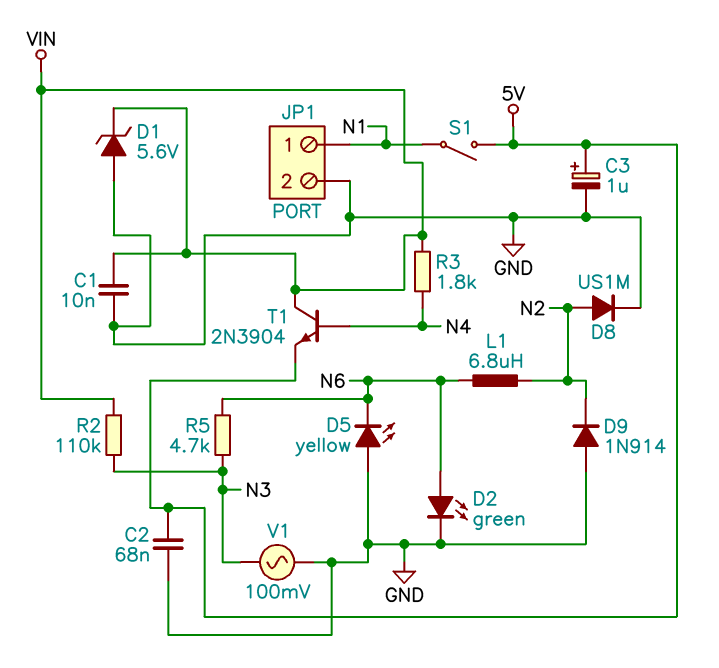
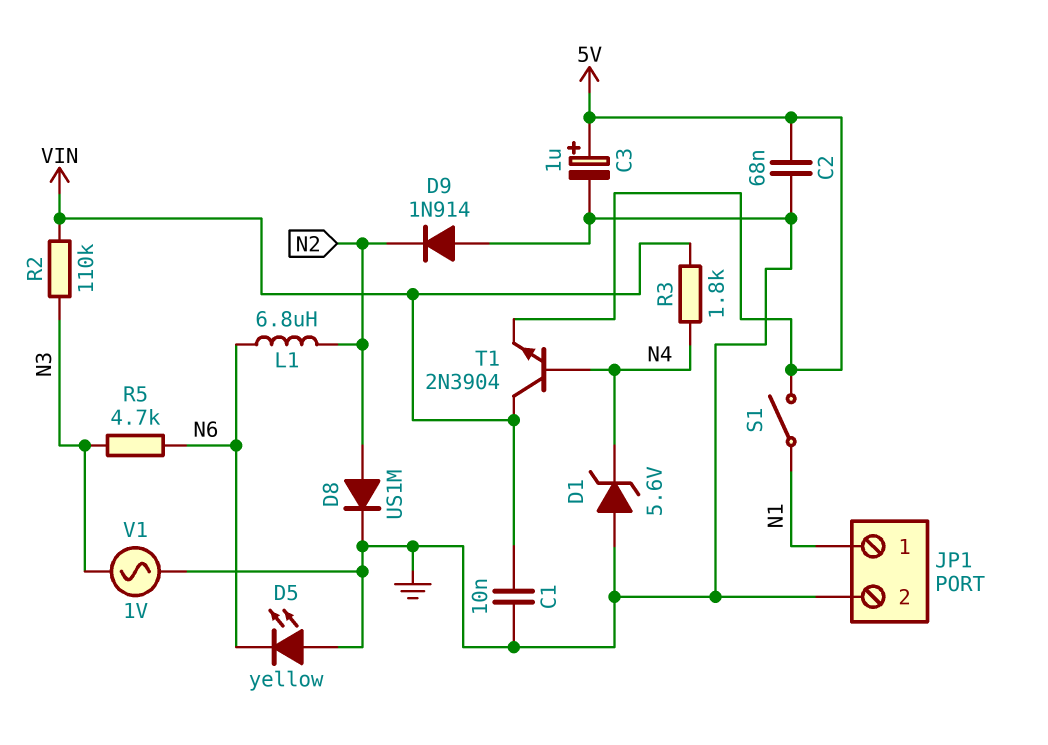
D1: zener 5.6V (A GND, K VIN) -> zener 5.6V (A GND, K N4)
D2: LED green (A N6, K GND) -> none
V1: AC 100mV (GND, N3) -> AC 1V (GND, N3)

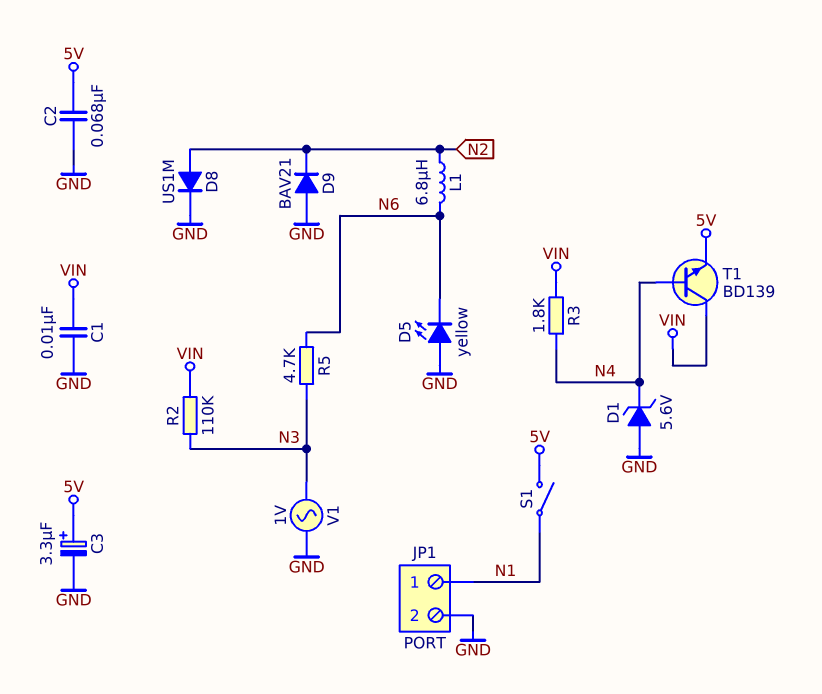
C3: 1uF (plus 5V, minus GND) -> 3.3uF (plus 5V, minus GND)
D9: diode 1N914 (A GND, K N2) -> diode BAV21 (A GND, K N2)
T1: NPN 2N3904 (B N4, C VIN, E 5V) -> NPN BD139 (B N4, C VIN, E 5V)

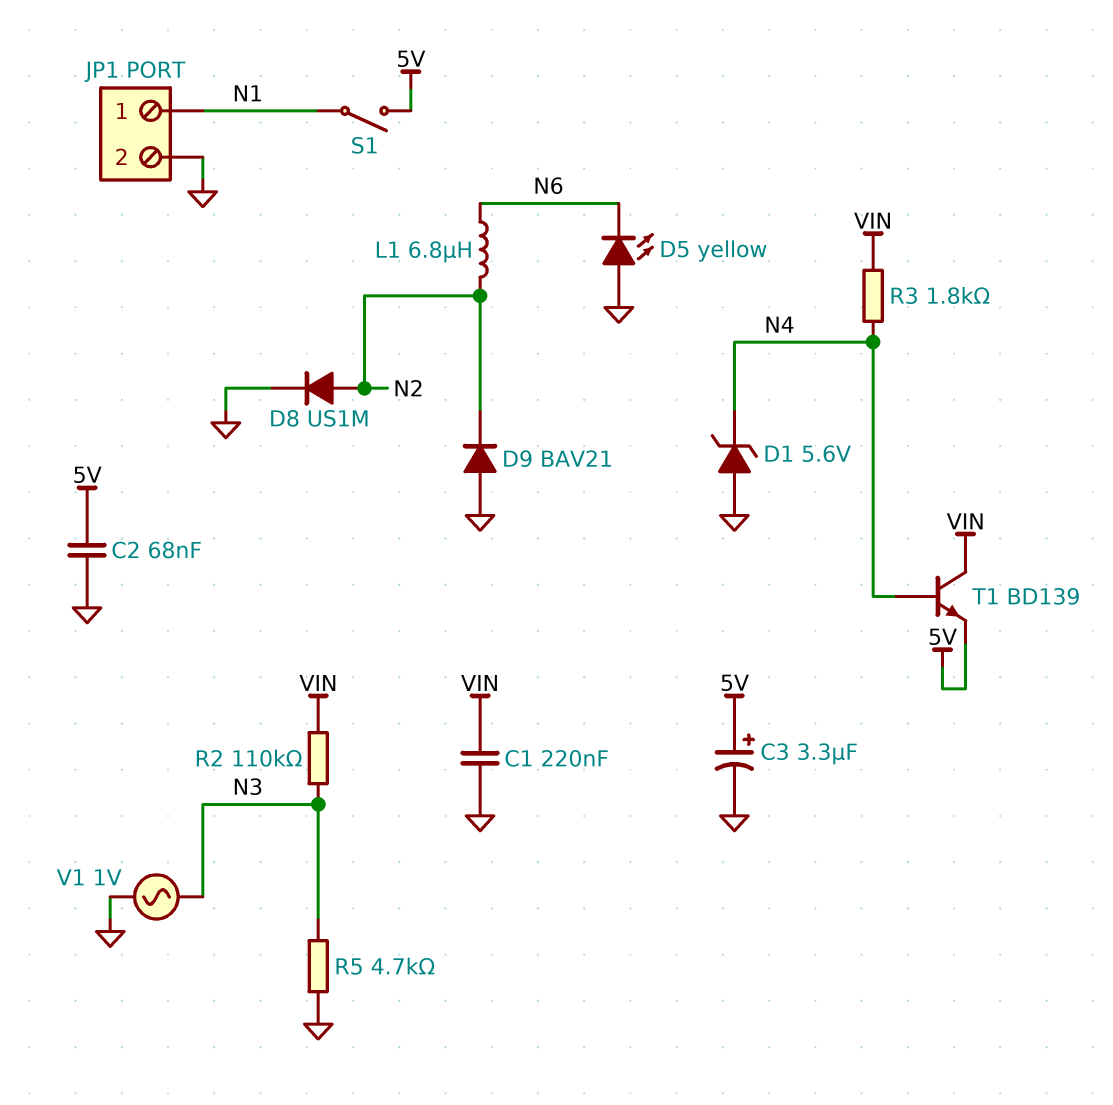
C1: 10nF (GND, VIN) -> 220nF (GND, VIN)
R5: 4.7k (N3, N6) -> 4.7k (GND, N3)

